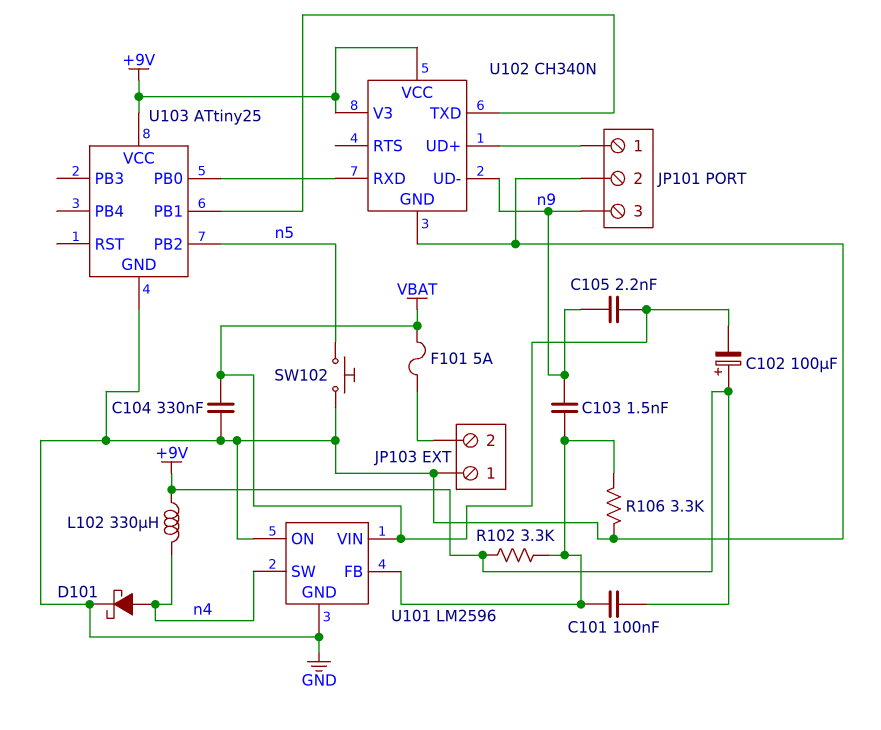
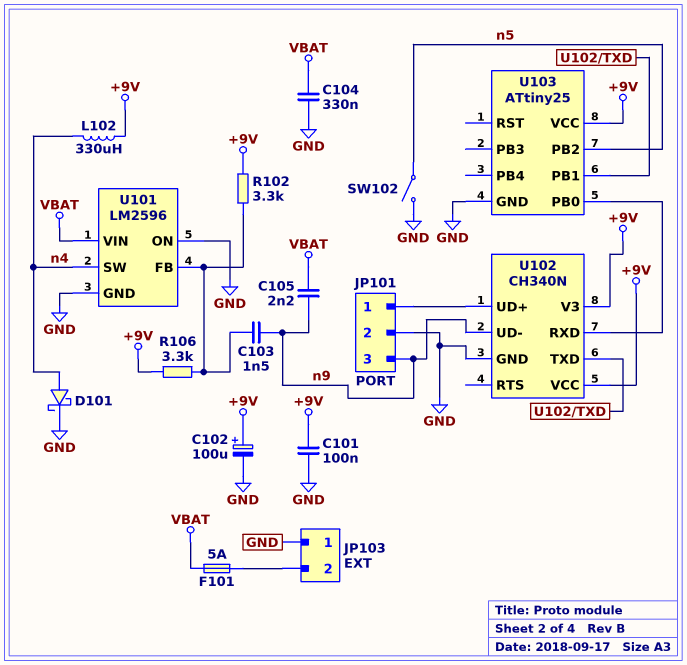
C101: 100nF (+9V, U101/FB) -> 100nF (+9V, GND)
C102: 100uF (plus +9V, minus VBAT) -> 100uF (plus +9V, minus GND)
R106: 3.3k (GND, U101/FB) -> 3.3k (+9V, U101/FB)
SW102: button (GND, n5) -> switch (GND, n5)

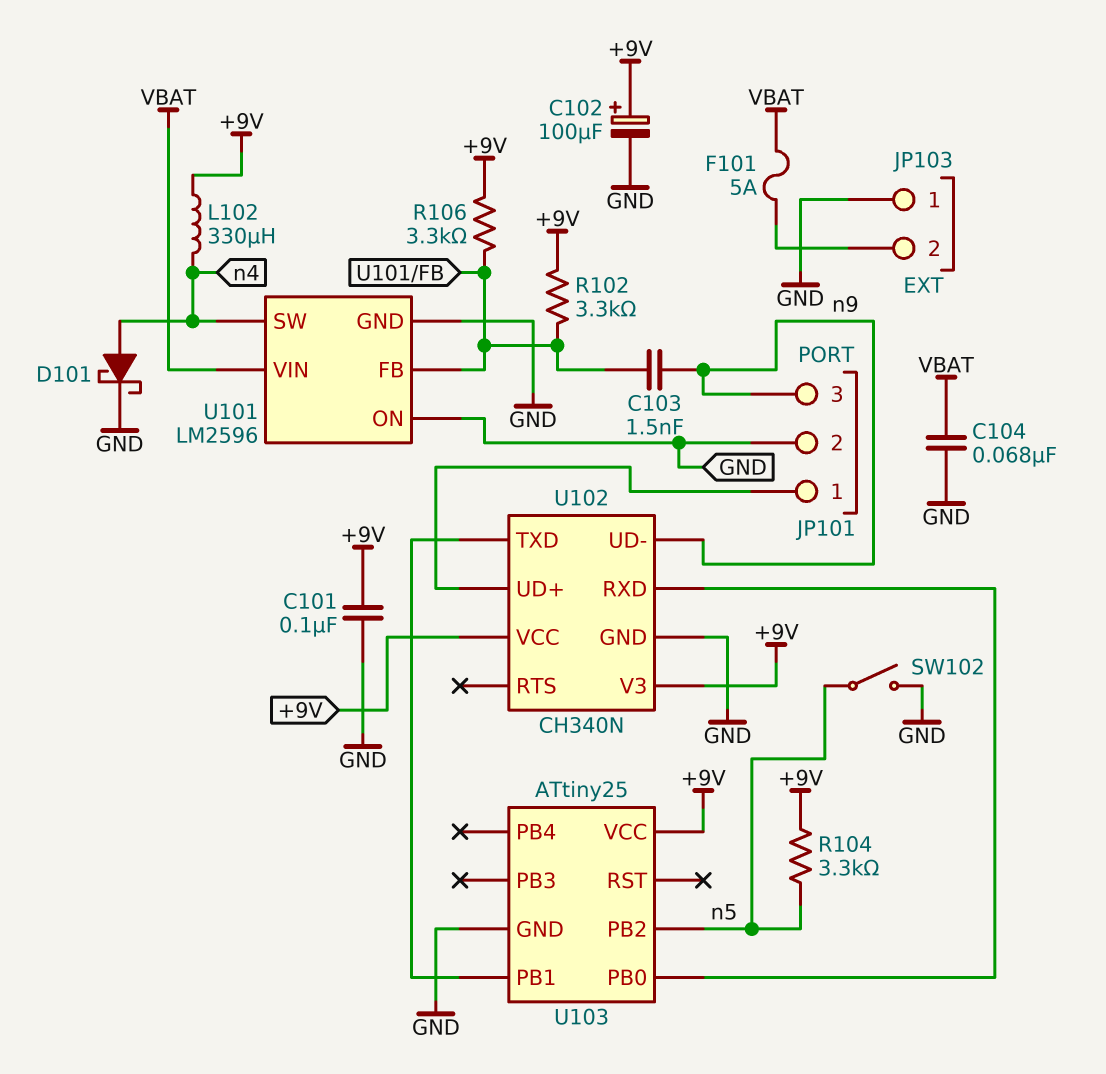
C104: 330nF (GND, VBAT) -> 68nF (GND, VBAT)
C105: 2.2nF (VBAT, n9) -> none
R104: none -> 3.3k (+9V, n5)

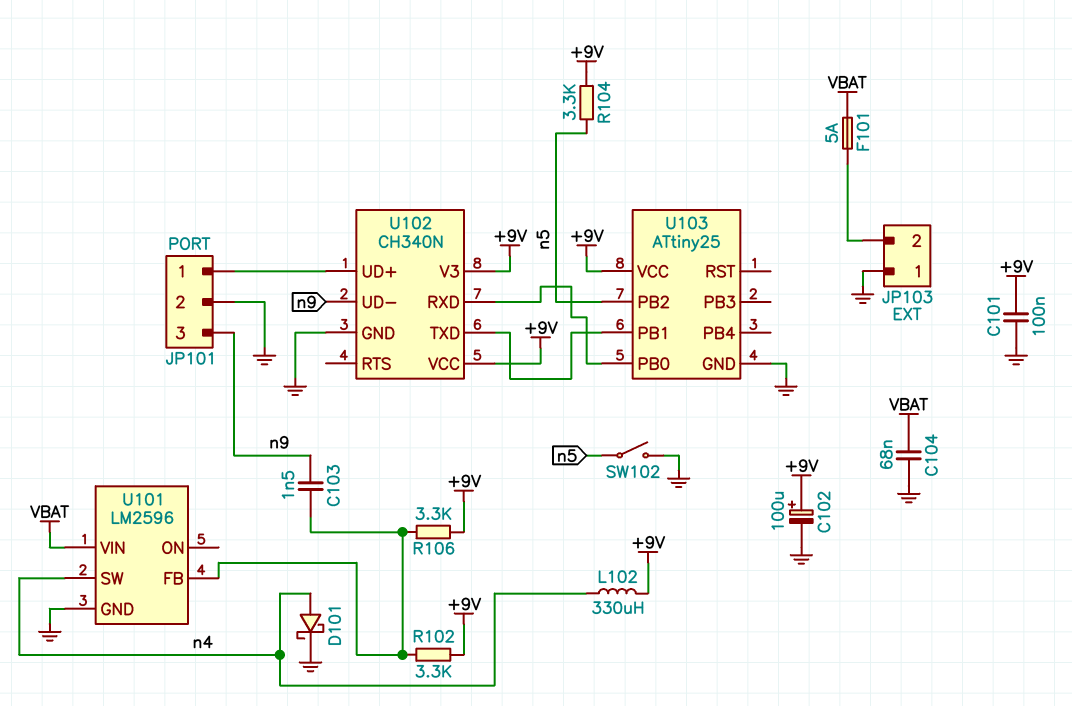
U101 pin ON: GND -> none

